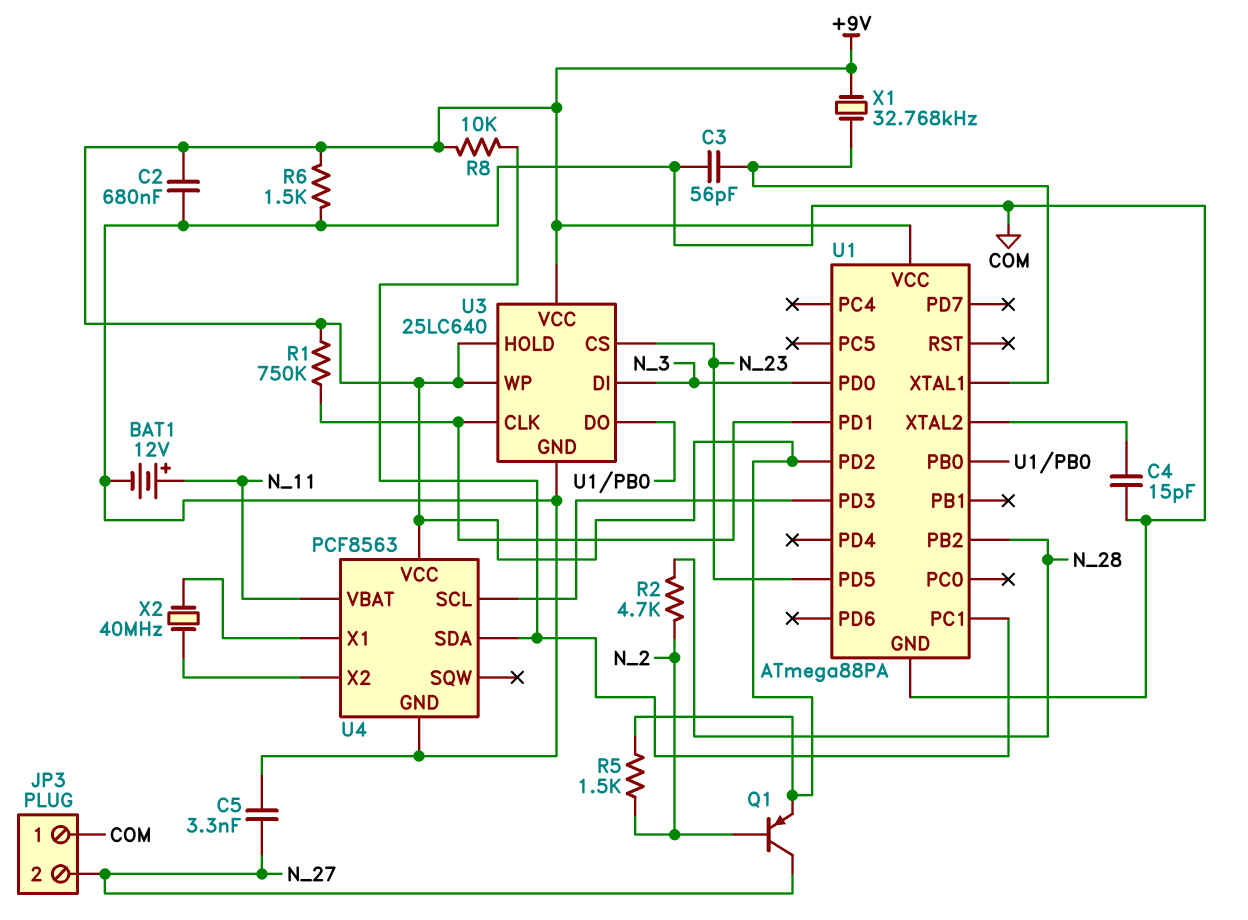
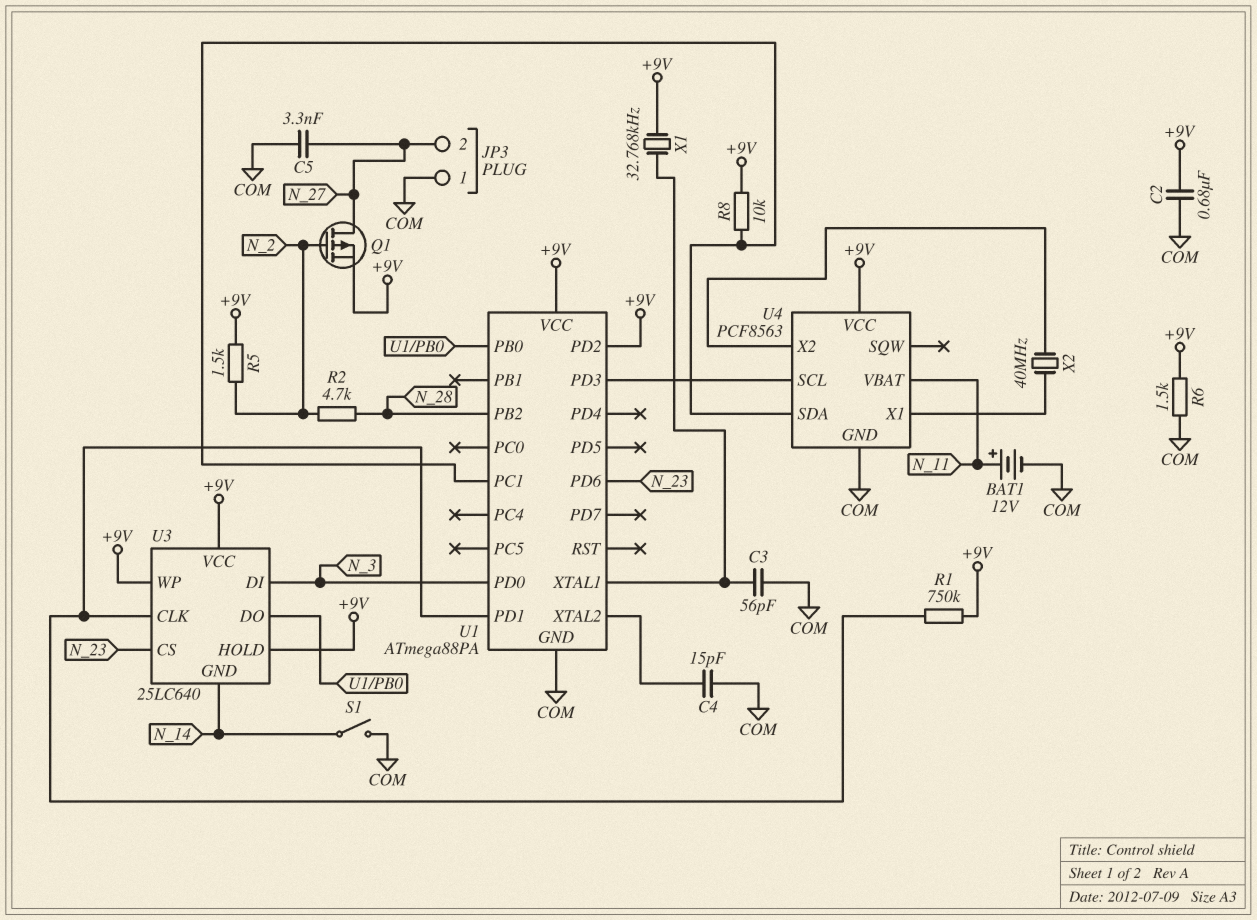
Q1: PNP (B N_2, C N_27, E +9V) -> PMOS (G N_2, D N_27, S +9V)
S1: none -> switch (COM, N_14)
U1 pin PD5: N_23 -> none
U1 pin PD6: none -> N_23
U3 pin GND: COM -> N_14

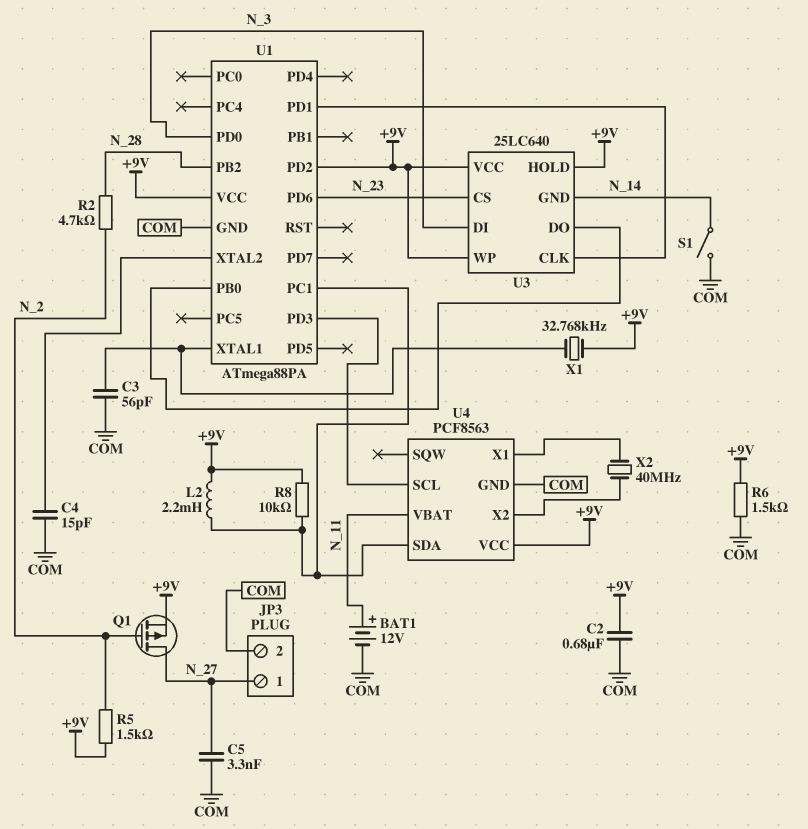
JP3 pin 1: COM -> N_27
JP3 pin 2: N_27 -> COM
L2: none -> 2.2mH (+9V, U1/PC1)
R1: 750k (+9V, U1/PD1) -> none

